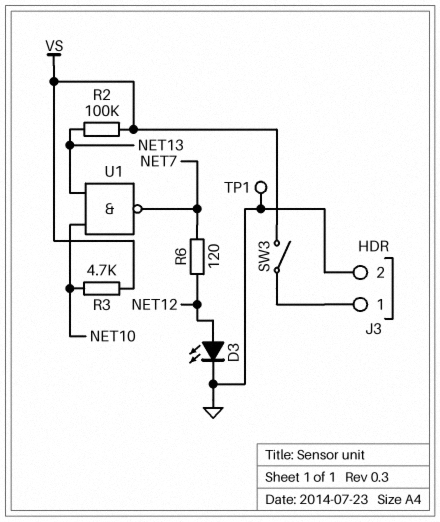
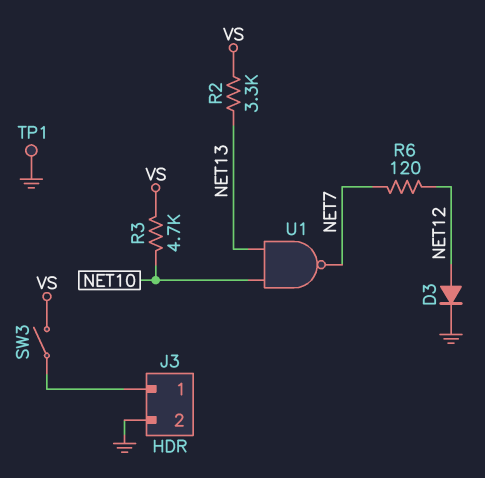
D3: LED (A NET12, K GND) -> diode (A NET12, K GND)
R2: 100k (NET13, VS) -> 3.3k (NET13, VS)

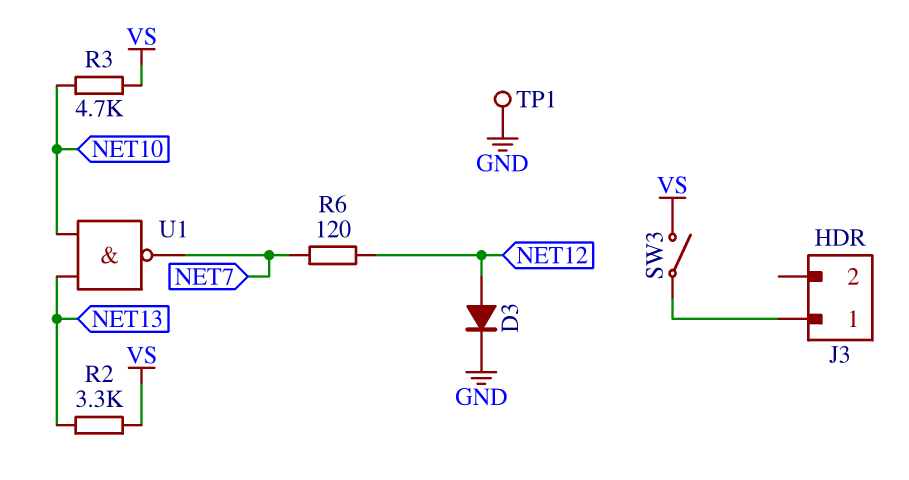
J3 pin 2: GND -> none

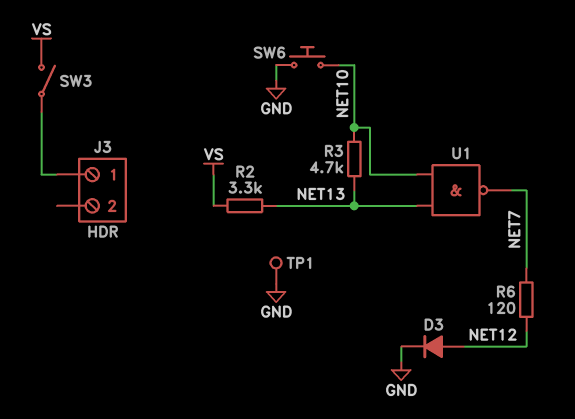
R3: 4.7k (NET10, VS) -> 4.7k (NET10, NET13)
SW6: none -> button (GND, NET10)

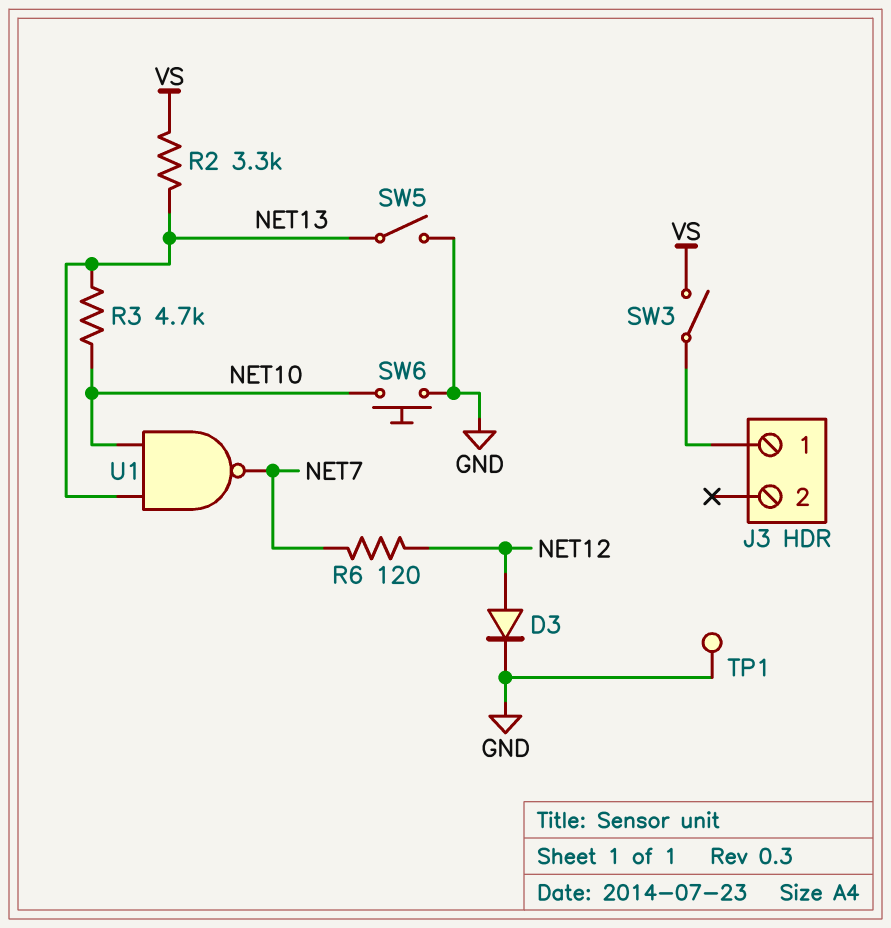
SW5: none -> switch (GND, NET13)

